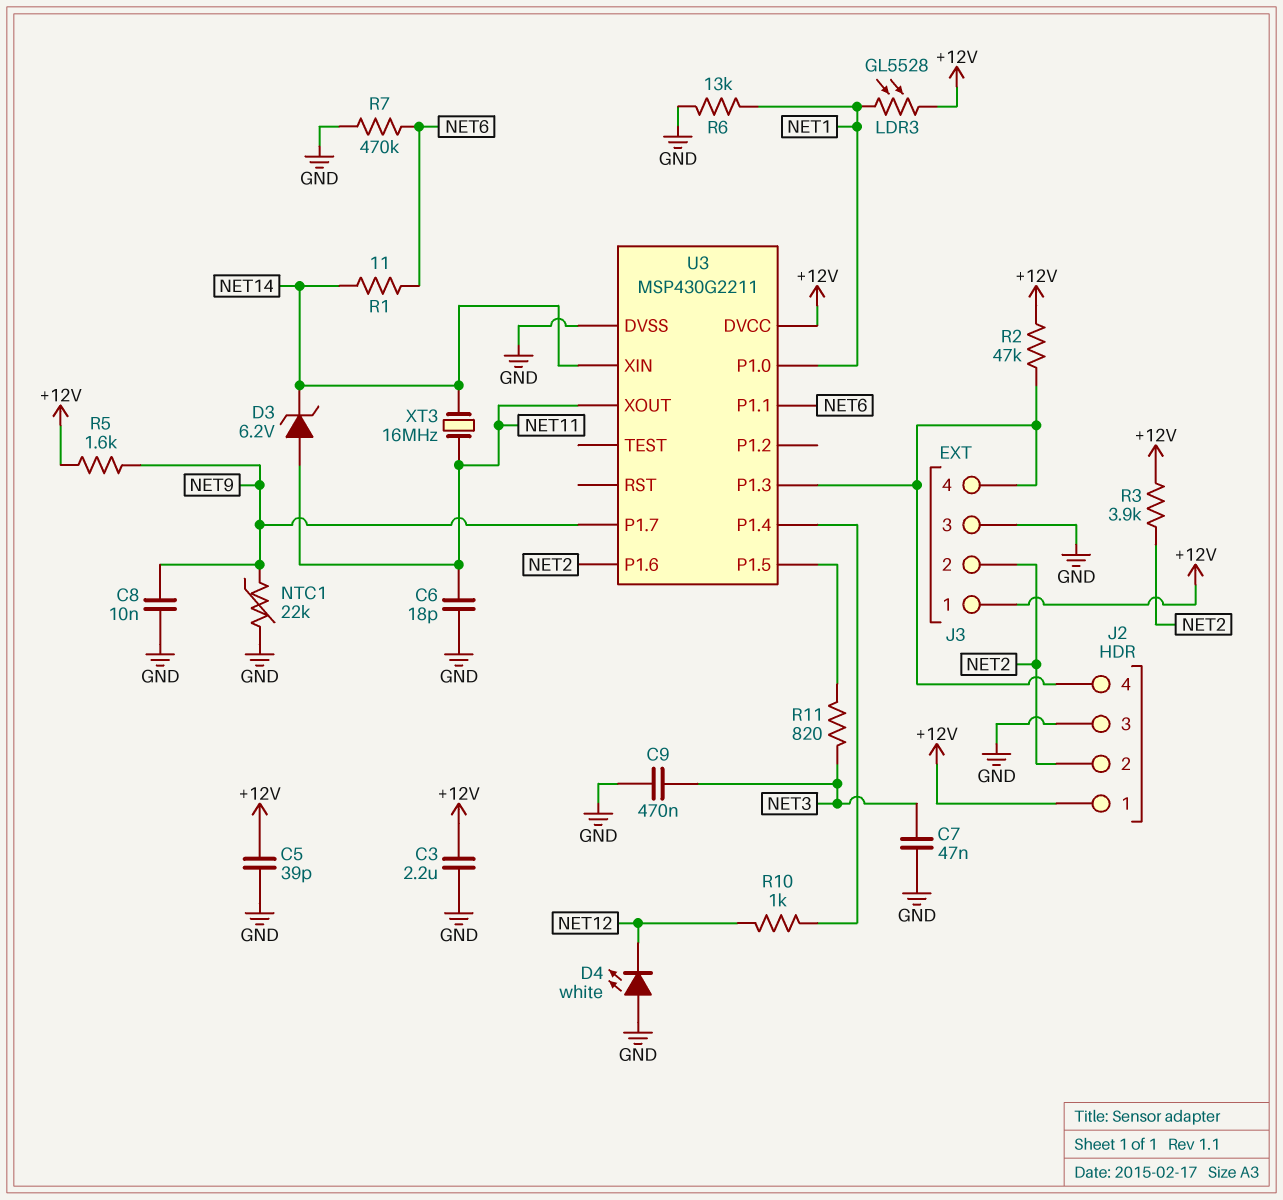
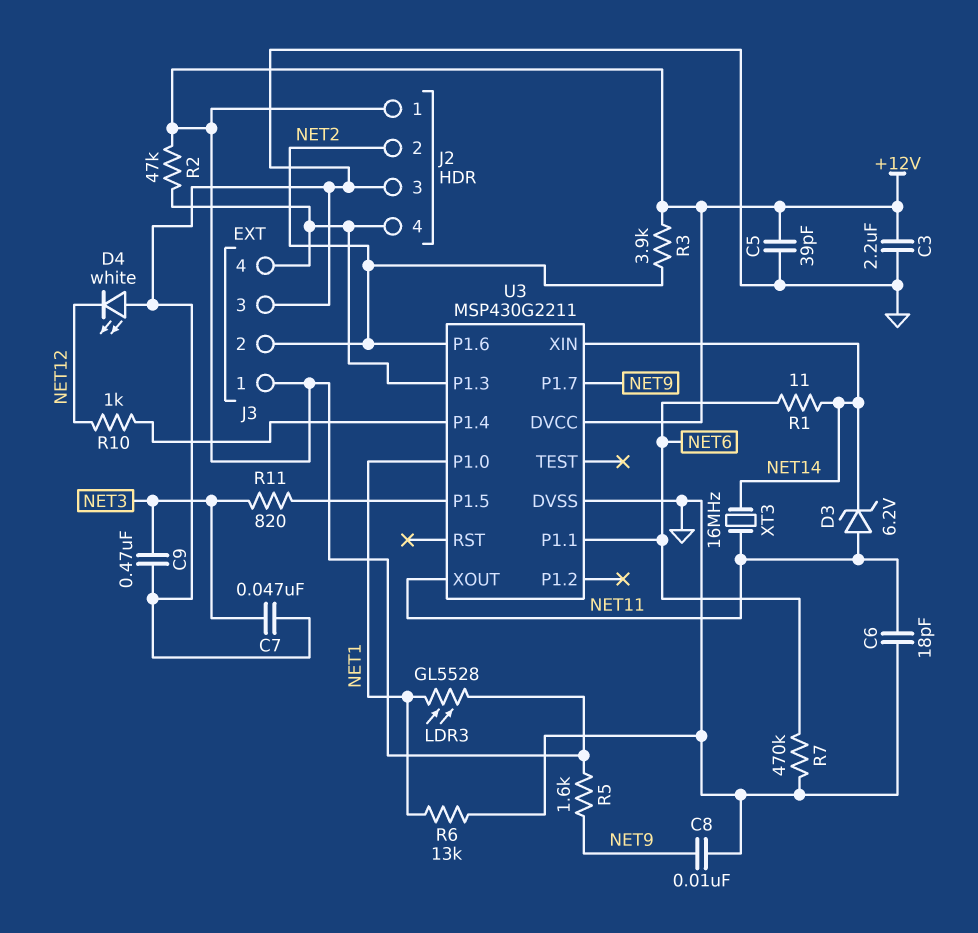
NTC1: 22k (GND, NET9) -> none

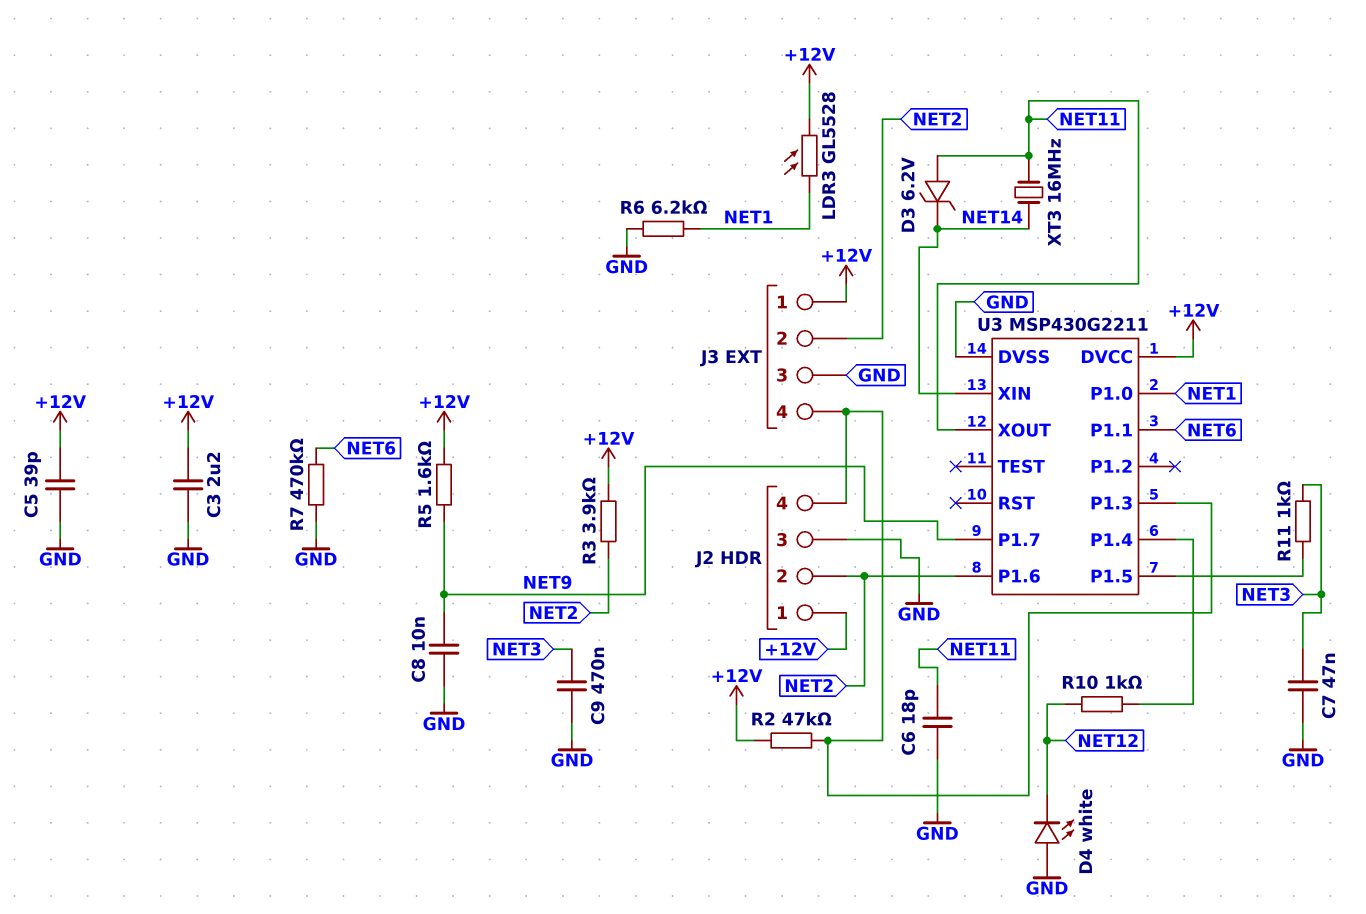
R1: 11 (NET6, NET14) -> none
R6: 13k (GND, NET1) -> 6.2k (GND, NET1)
R11: 820 (NET3, U3/P1.5) -> 1k (NET3, U3/P1.5)

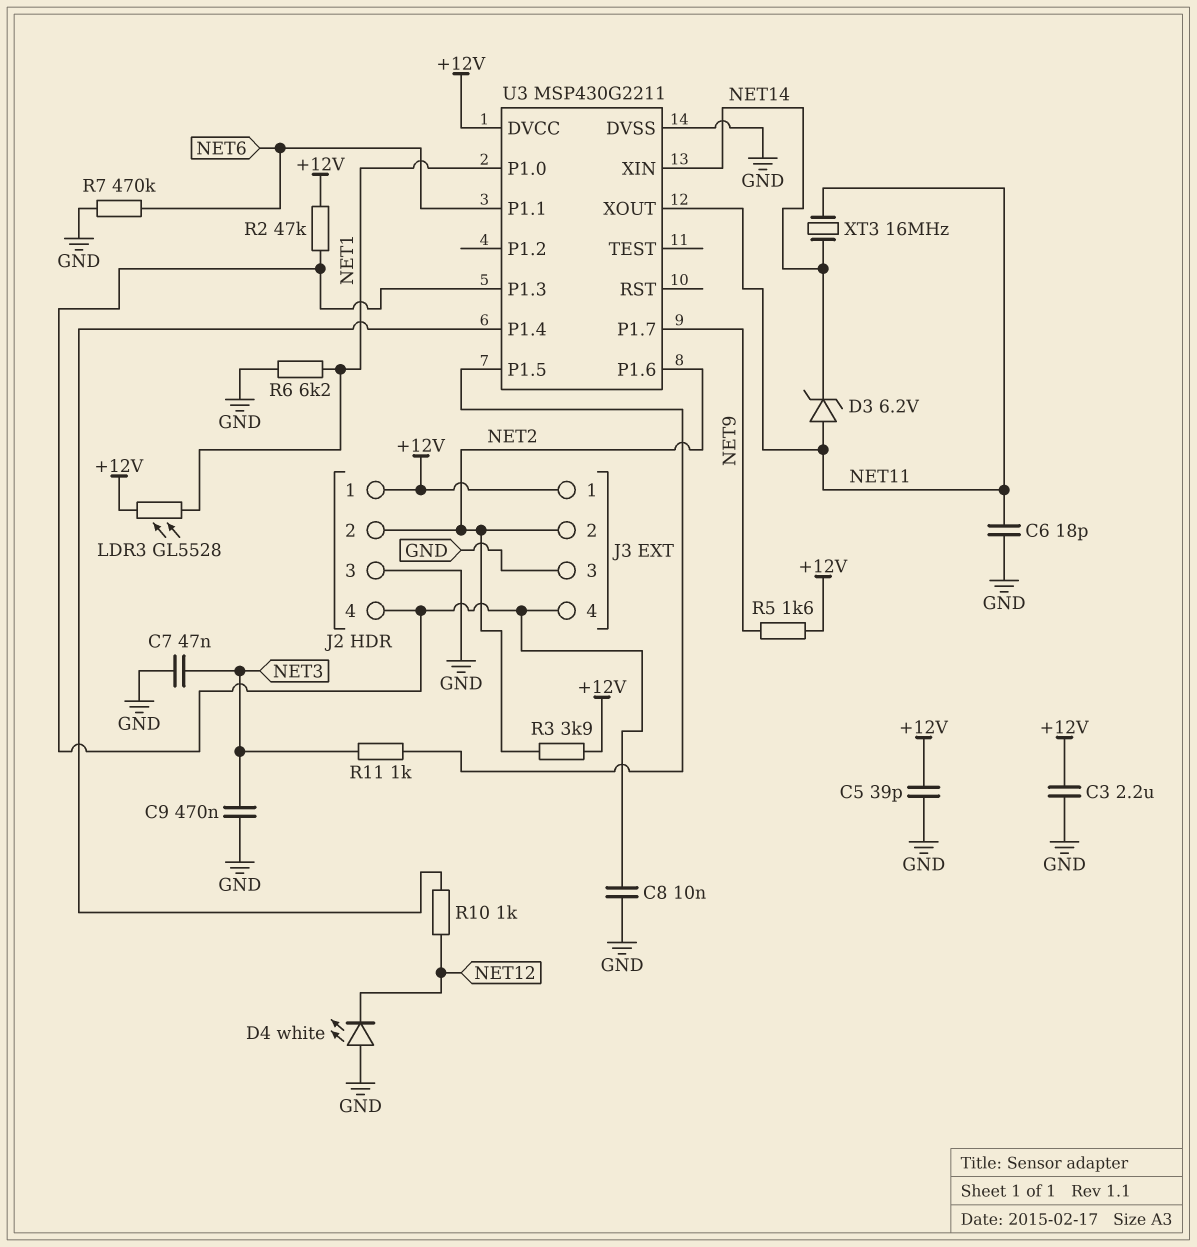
C8: 10nF (GND, NET9) -> 10nF (GND, J2/4)

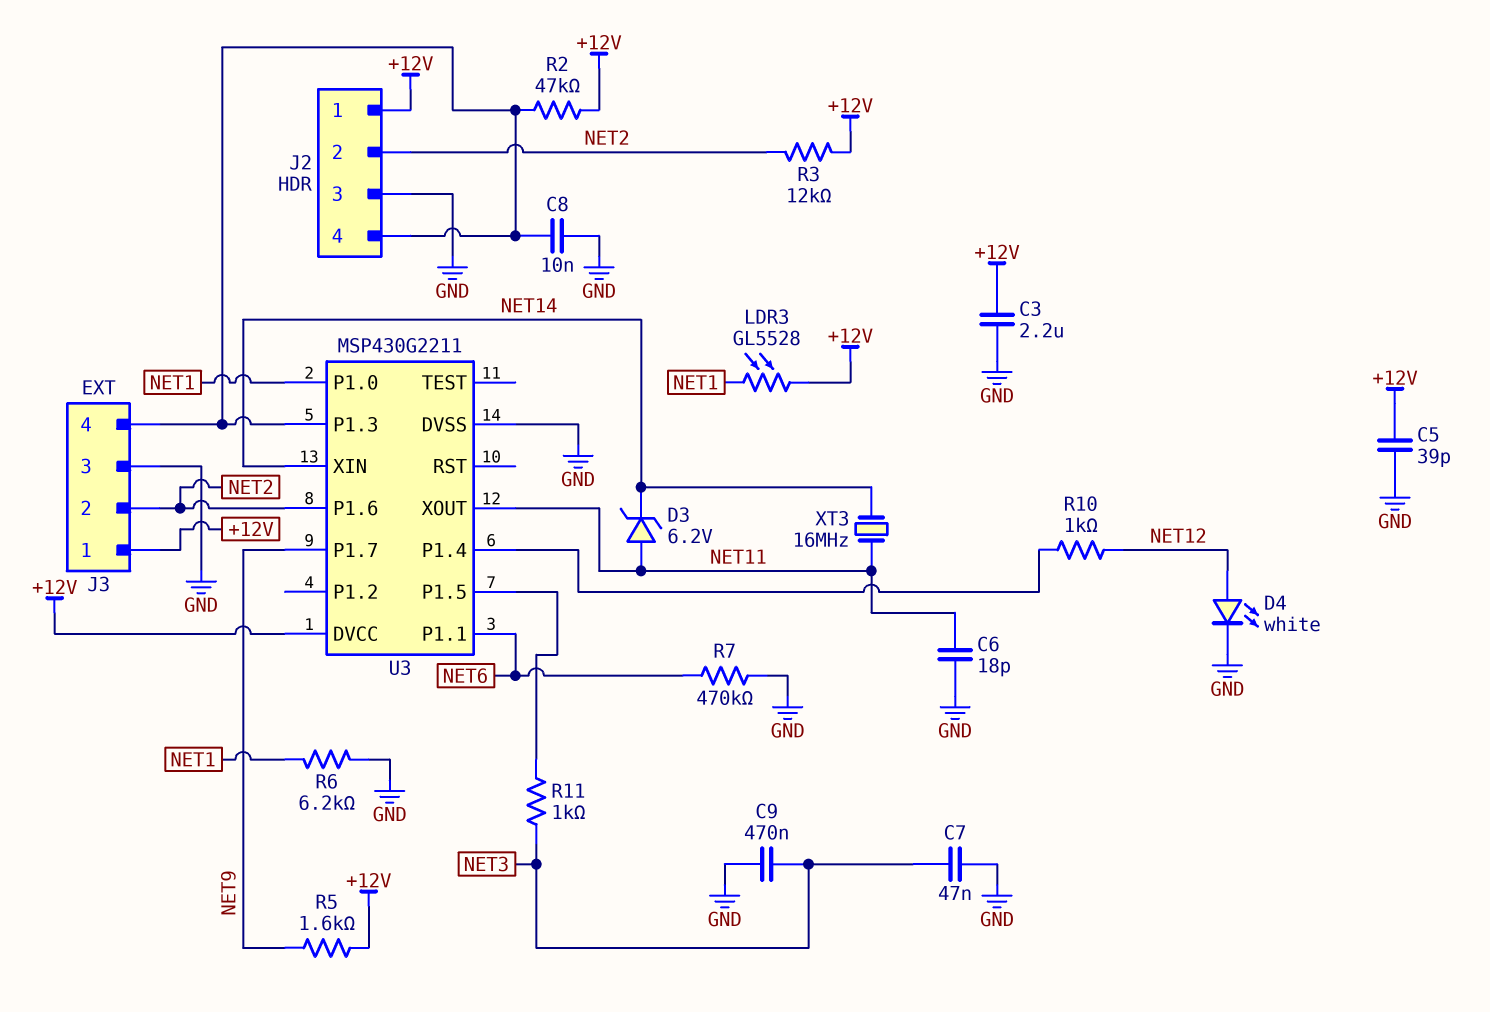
D4: LED white (A GND, K NET12) -> LED white (A NET12, K GND)
R3: 3.9k (+12V, NET2) -> 12k (+12V, NET2)

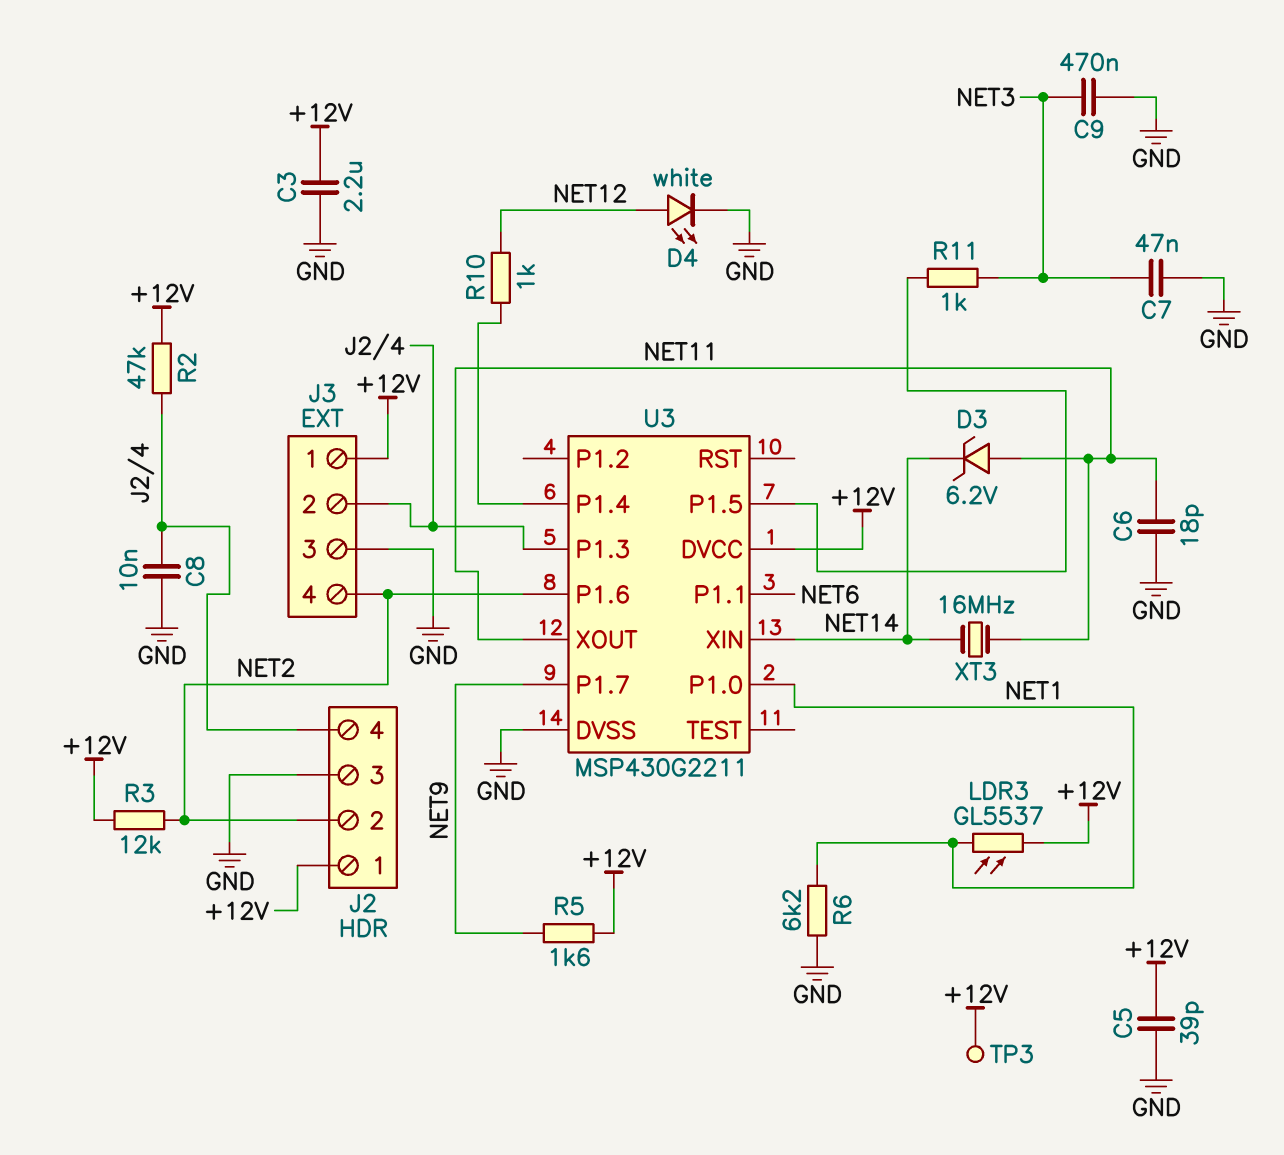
J3 pin 2: NET2 -> J2/4
J3 pin 4: J2/4 -> NET2
LDR3: GL5528 (+12V, NET1) -> GL5537 (+12V, NET1)
R7: 470k (GND, NET6) -> none
TP3: none -> test point (+12V)

